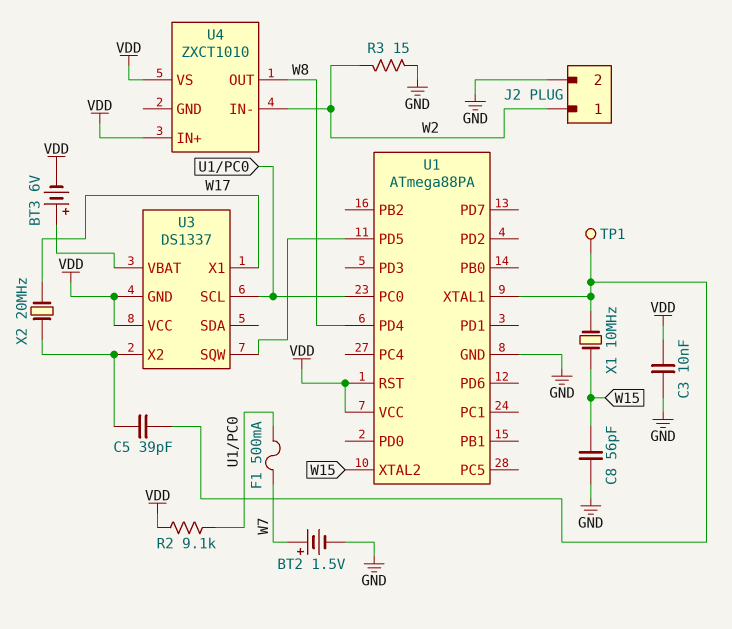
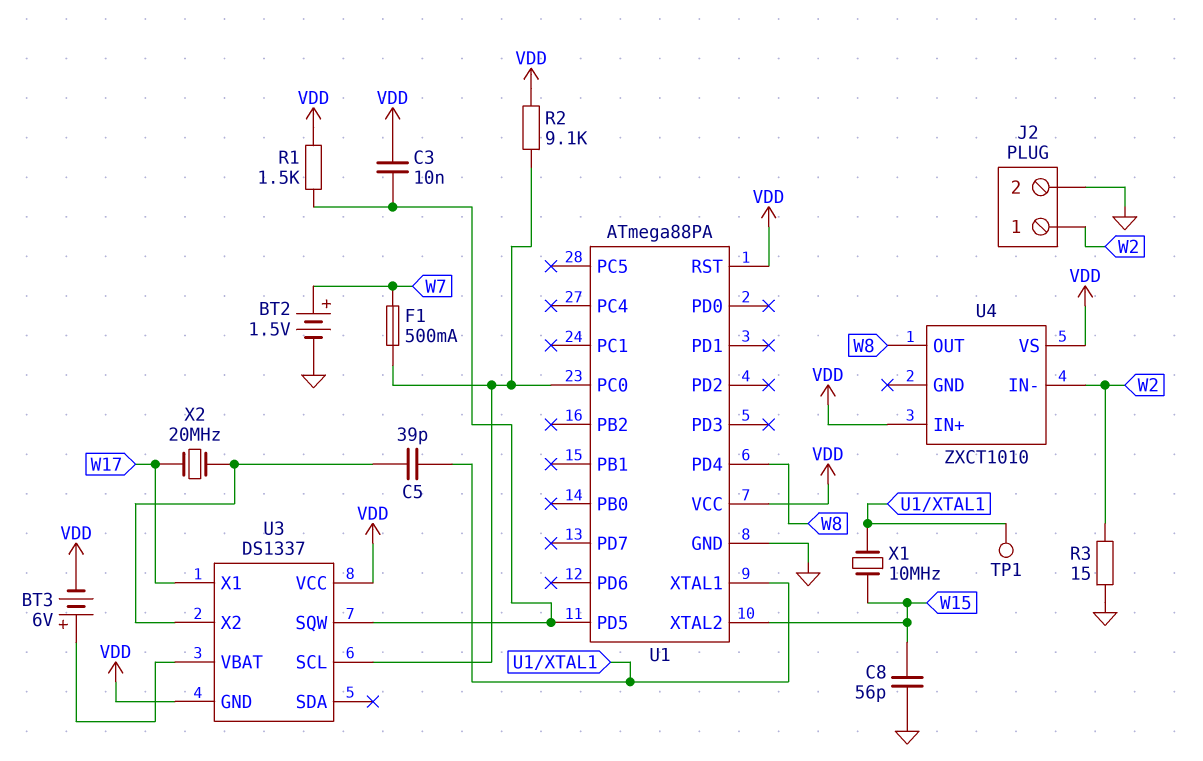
C3: 10nF (GND, VDD) -> 10nF (U1/PD5, VDD)
R1: none -> 1.5k (U1/PD5, VDD)

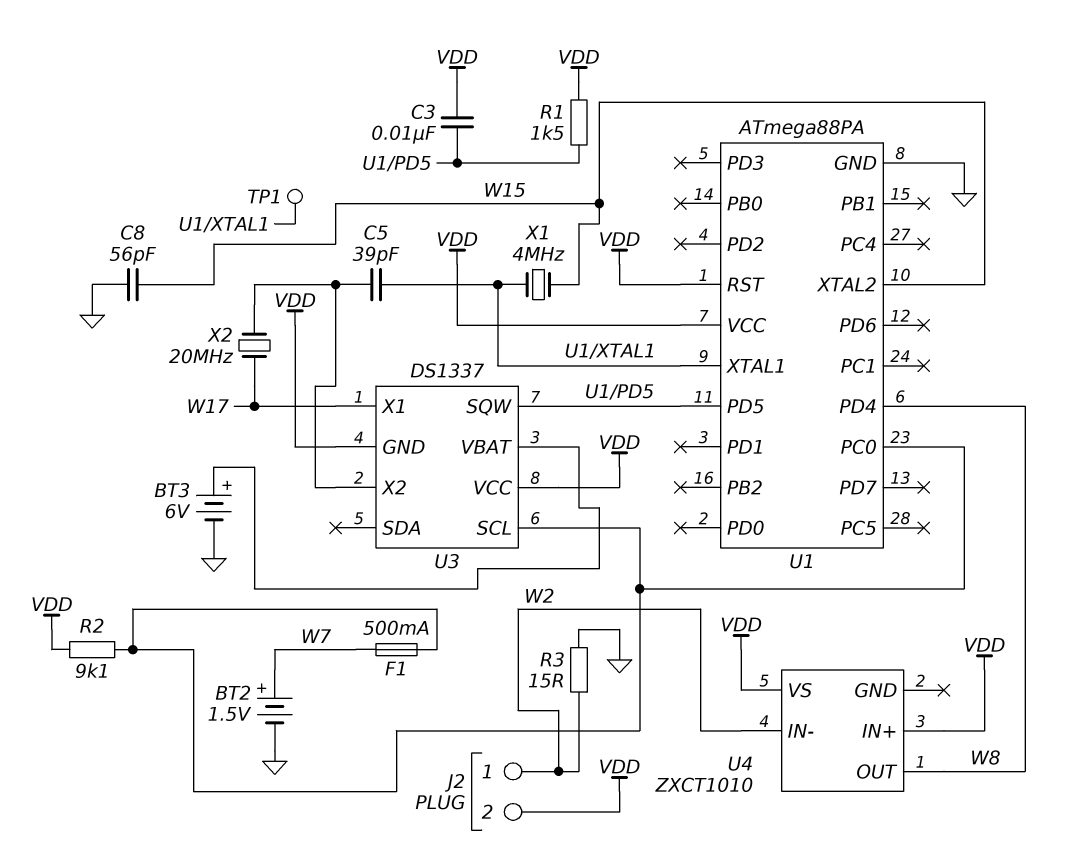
BT3: 6V (plus U3/VBAT, minus VDD) -> 6V (plus U3/VBAT, minus GND)
J2 pin 2: GND -> VDD
X1: 10MHz (U1/XTAL1, W15) -> 4MHz (U1/XTAL1, W15)

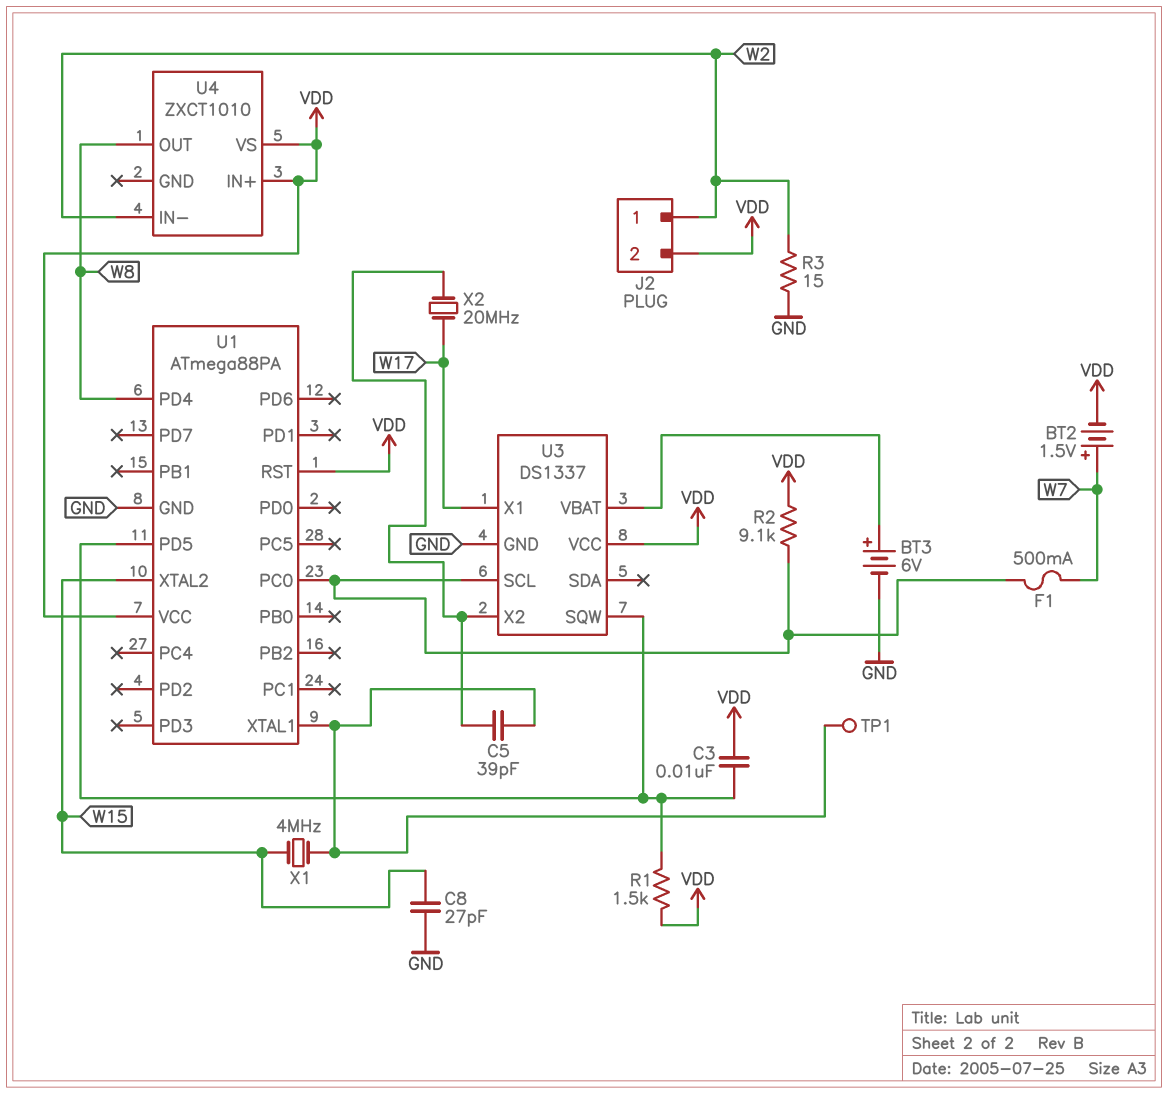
BT2: 1.5V (plus W7, minus GND) -> 1.5V (plus W7, minus VDD)
C8: 56pF (GND, W15) -> 27pF (GND, W15)
U3 pin GND: VDD -> GND

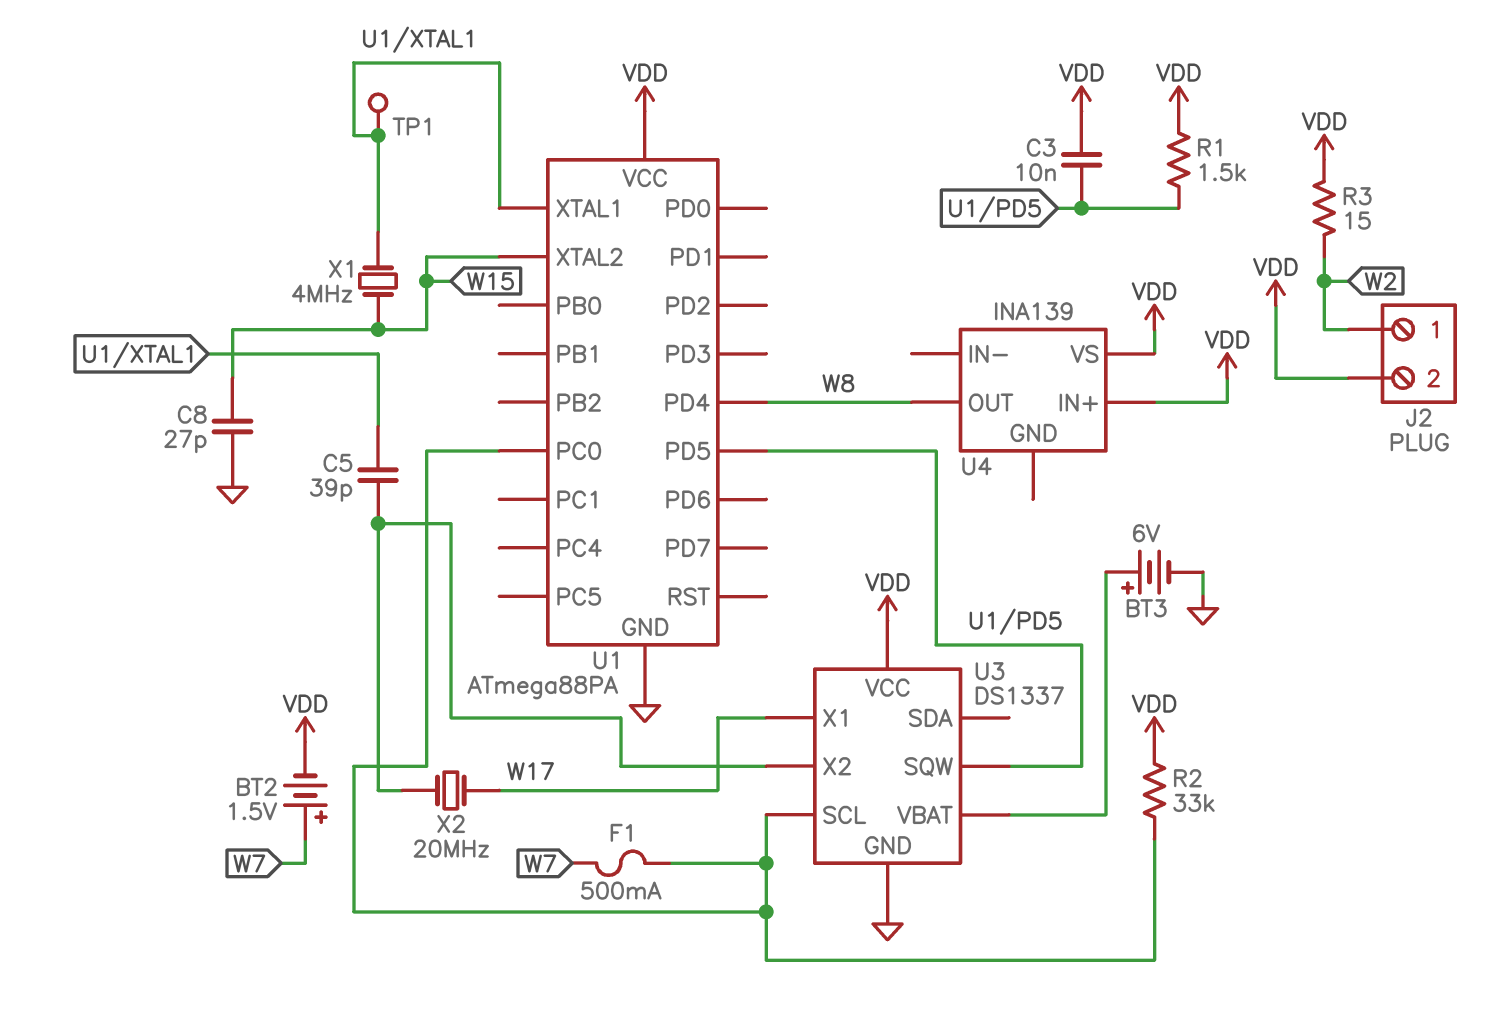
R2: 9.1k (U1/PC0, VDD) -> 33k (U1/PC0, VDD)
R3: 15 (GND, W2) -> 15 (VDD, W2)
U1 pin RST: VDD -> none
U4: ZXCT1010 -> INA139
U4 pin IN-: W2 -> none

